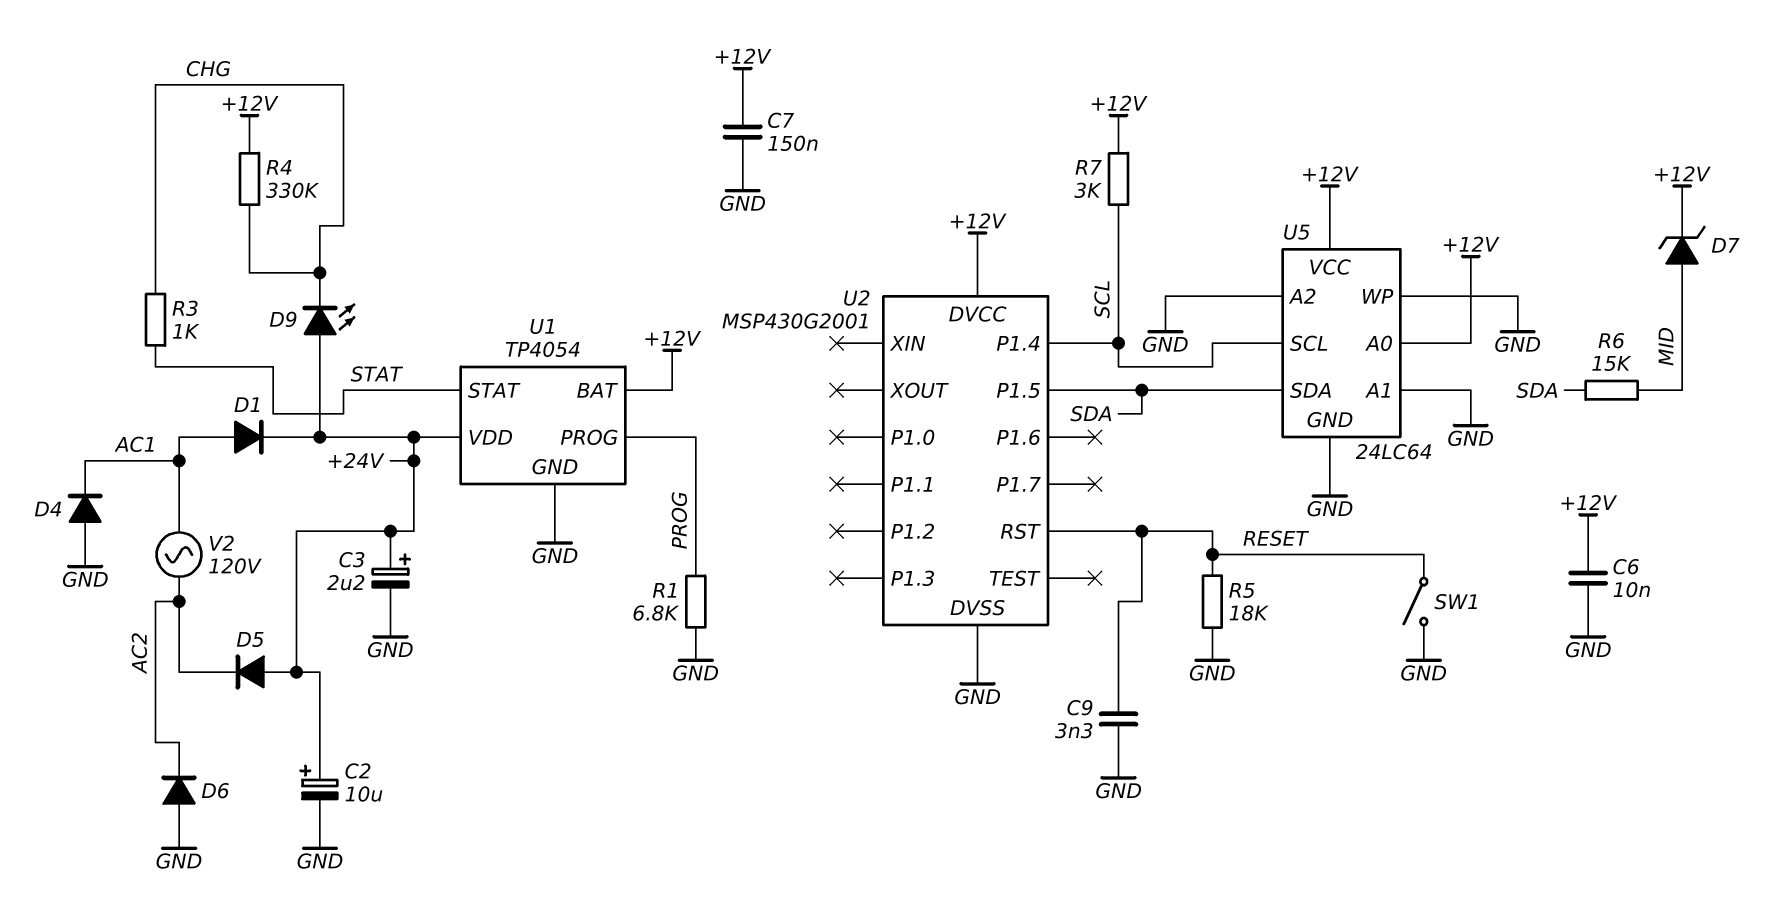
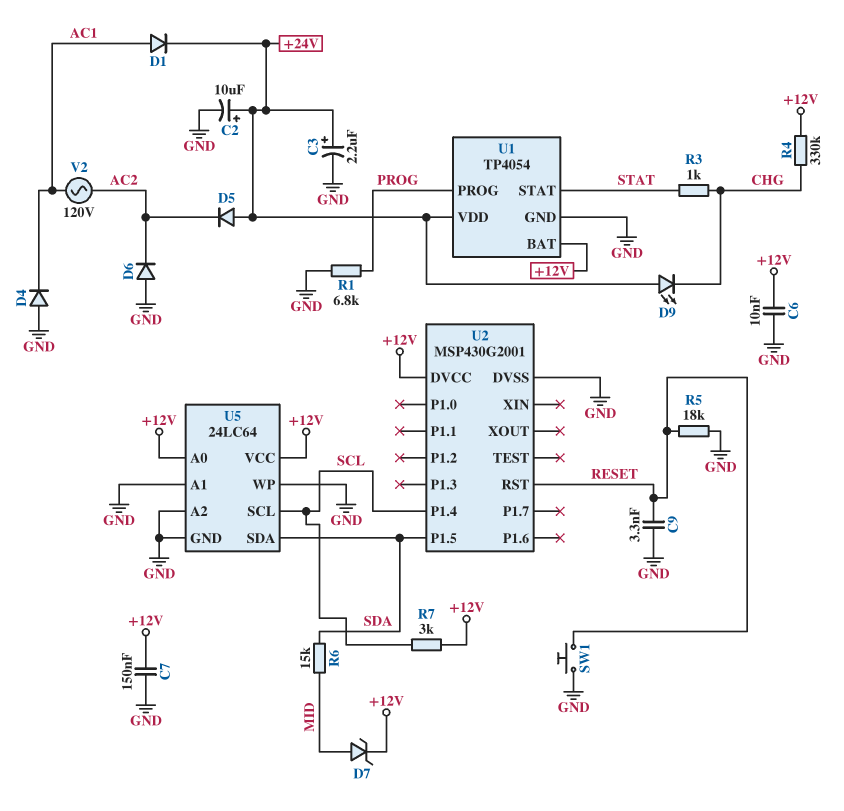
SW1: switch (GND, RESET) -> button (GND, RESET)

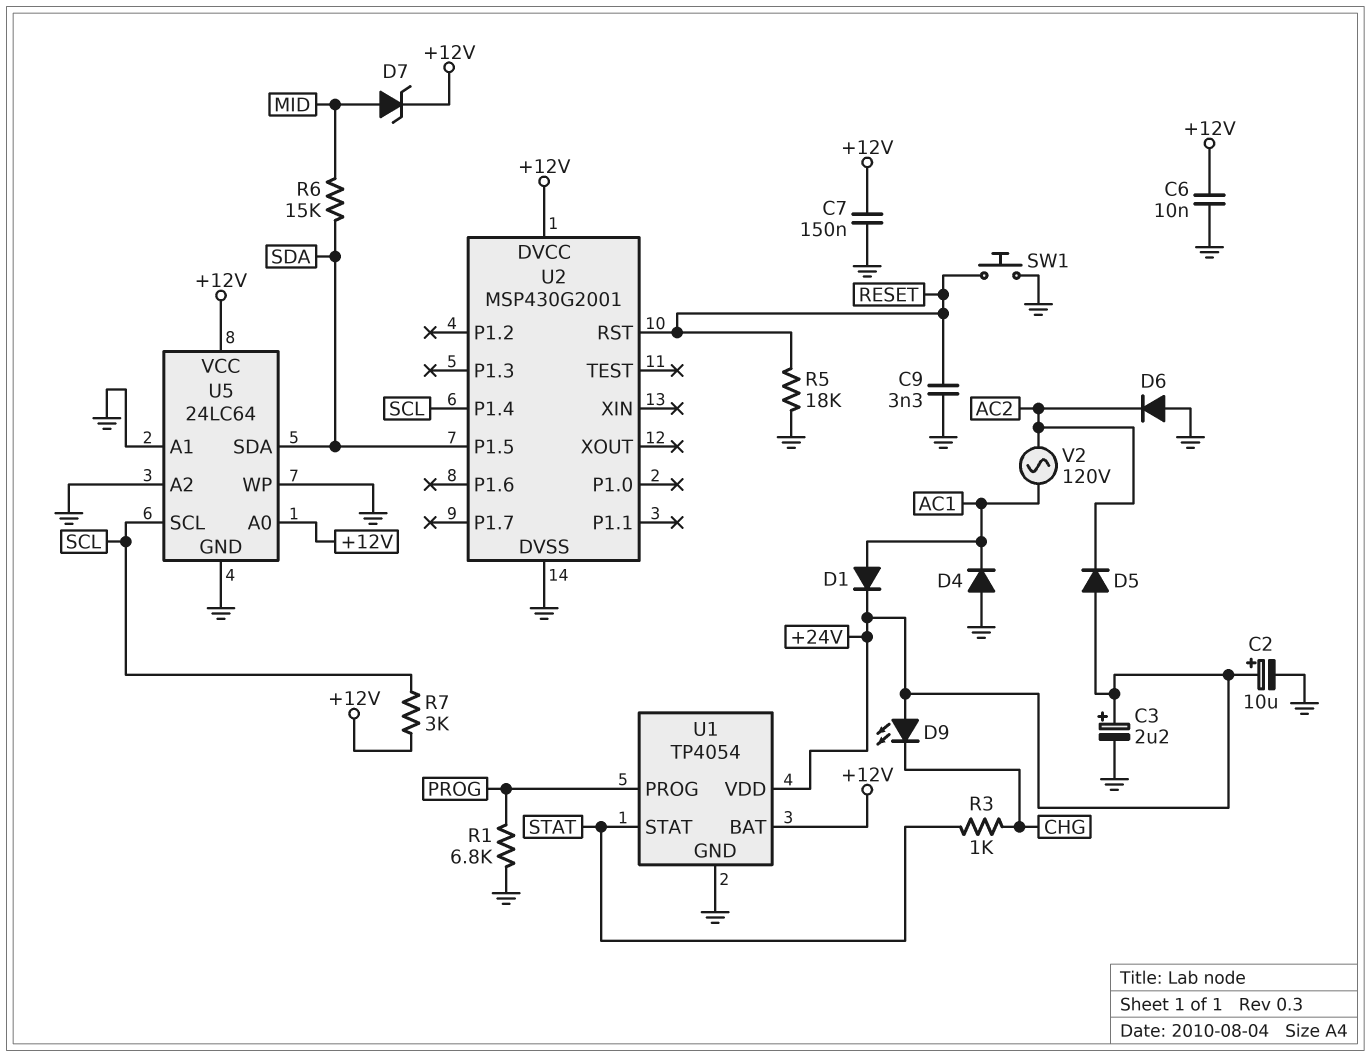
R4: 330k (+12V, CHG) -> none

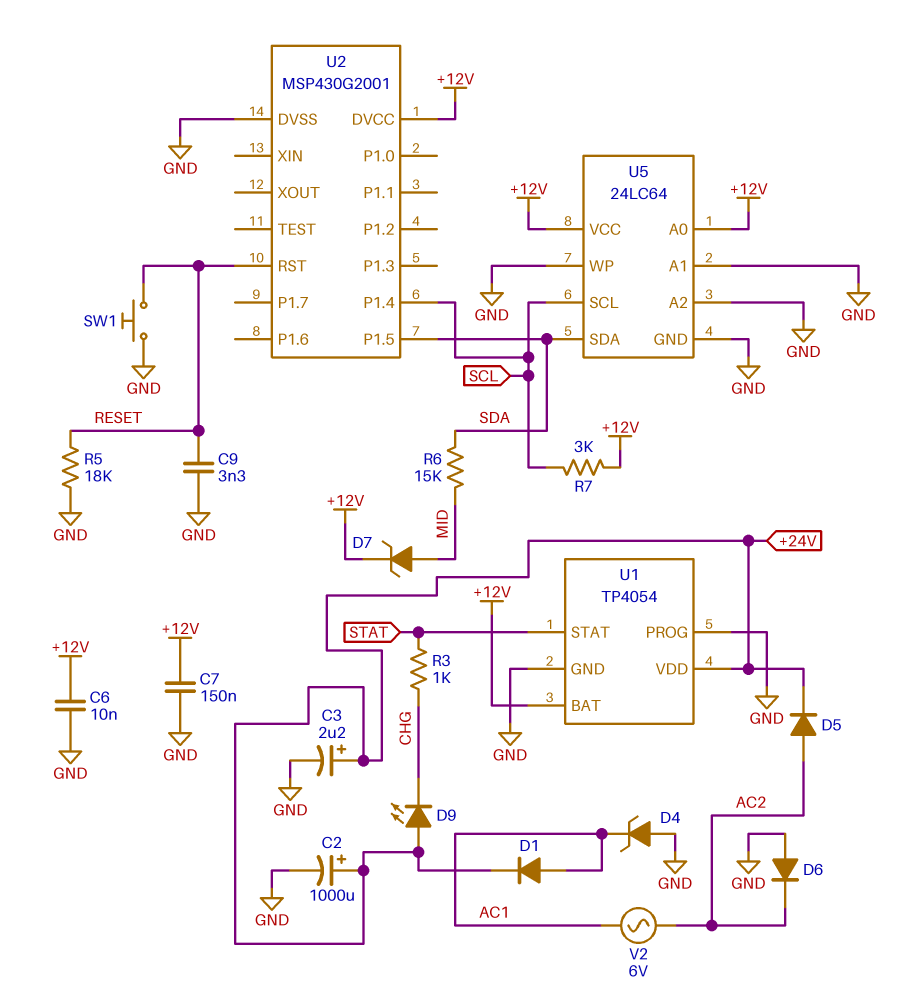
C2: 10uF (plus +24V, minus GND) -> 1000uF (plus +24V, minus GND)
D4: diode (A GND, K AC1) -> zener (A GND, K AC1)
D5: diode (A +24V, K AC2) -> diode (A AC2, K +24V)
R1: 6.8k (GND, PROG) -> none
U1 pin PROG: PROG -> GND
V2: AC 120V (AC1, AC2) -> AC 6V (AC1, AC2)

